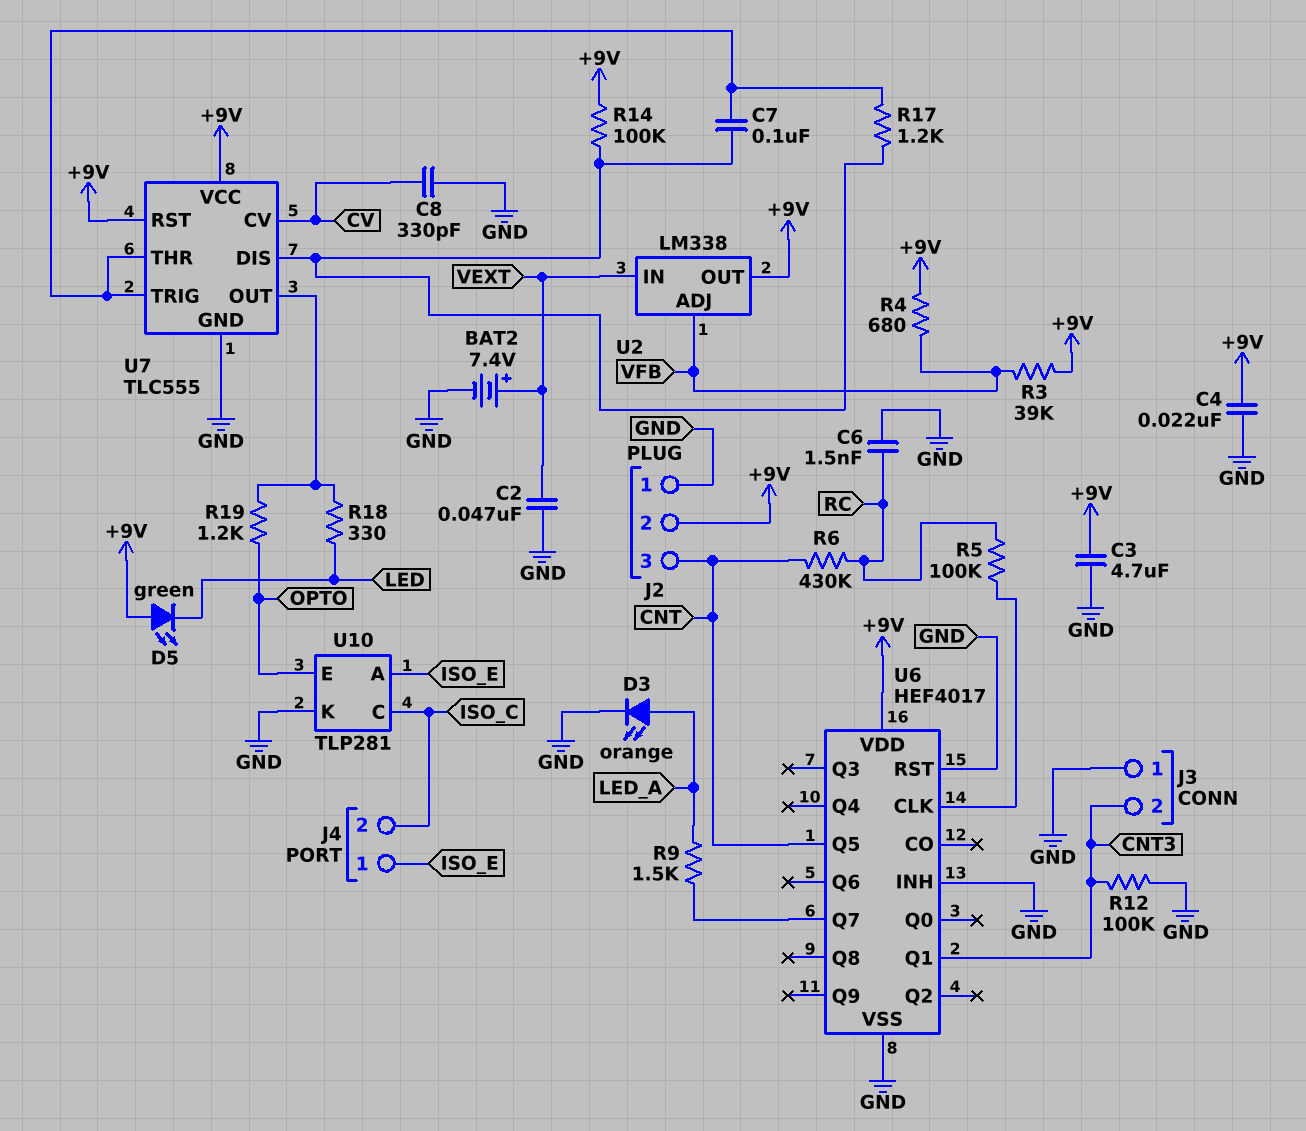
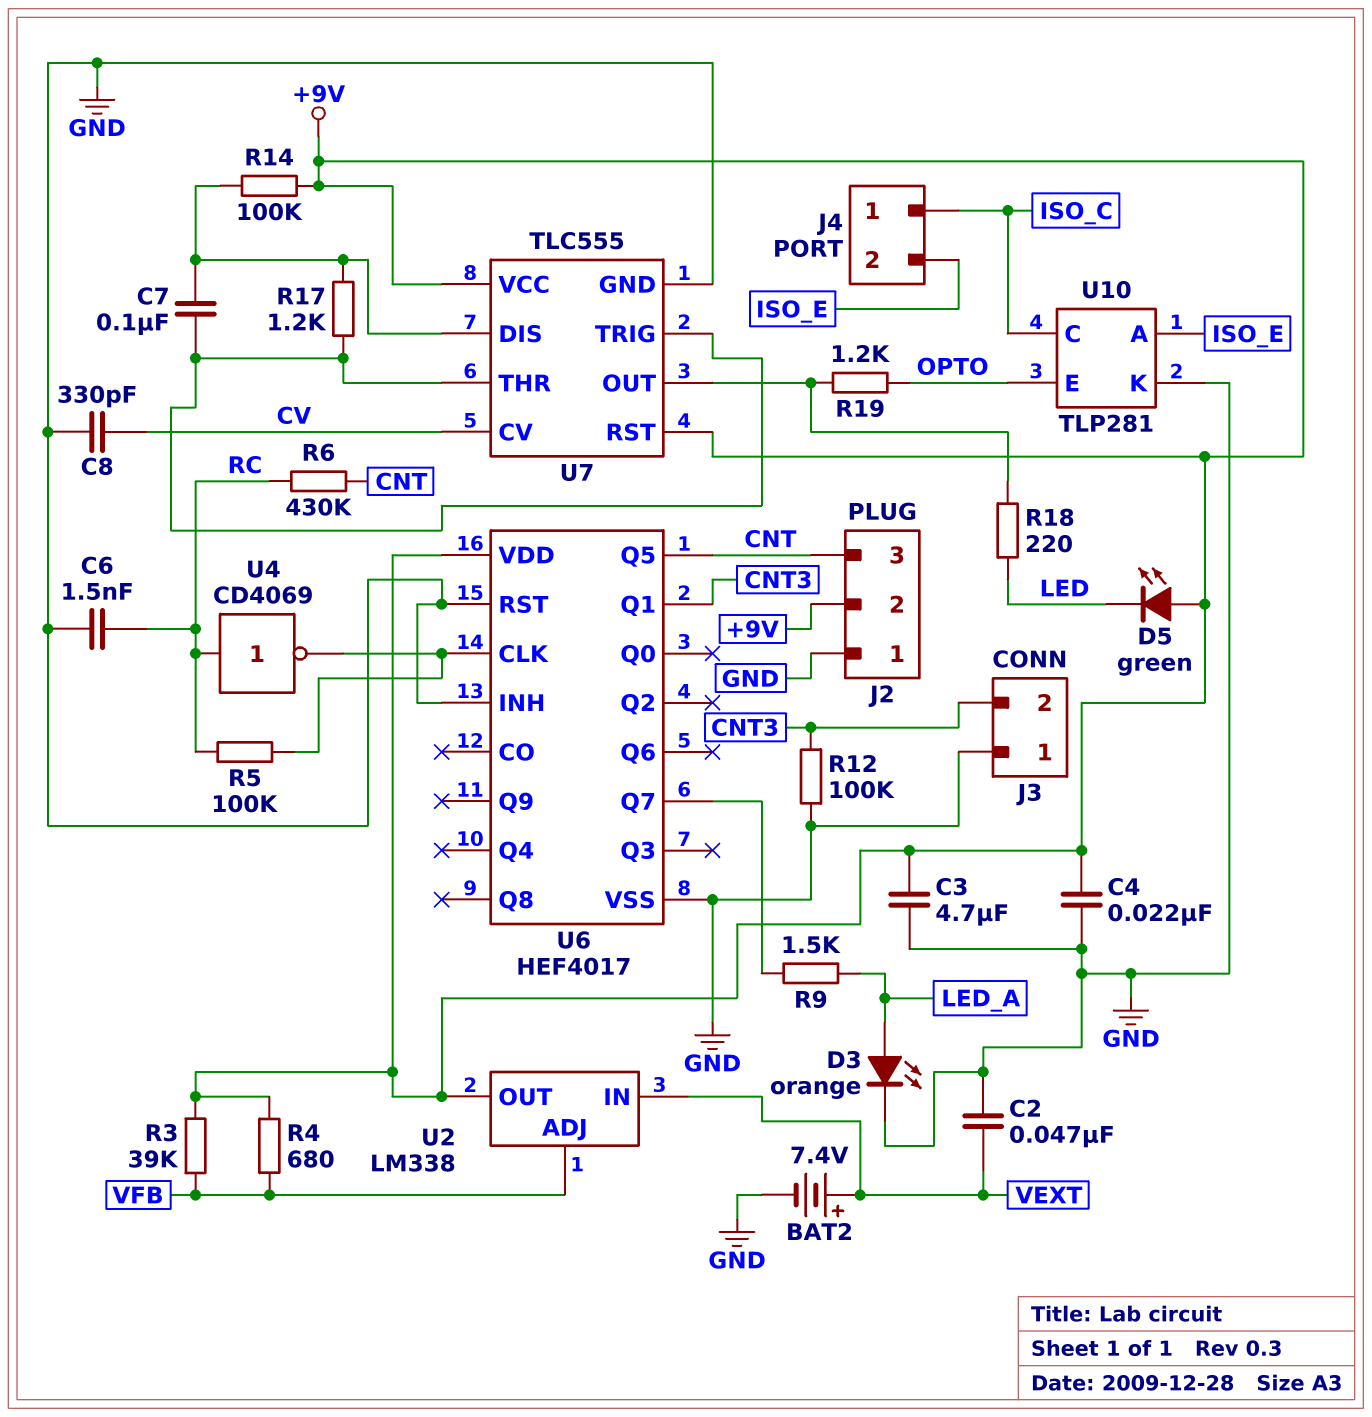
J4 pin 1: ISO_E -> ISO_C
J4 pin 2: ISO_C -> ISO_E
R18: 330 (LED, U7/OUT) -> 220 (LED, U7/OUT)
U4: none -> NOT CD4069 (in RC, out U6/CLK)

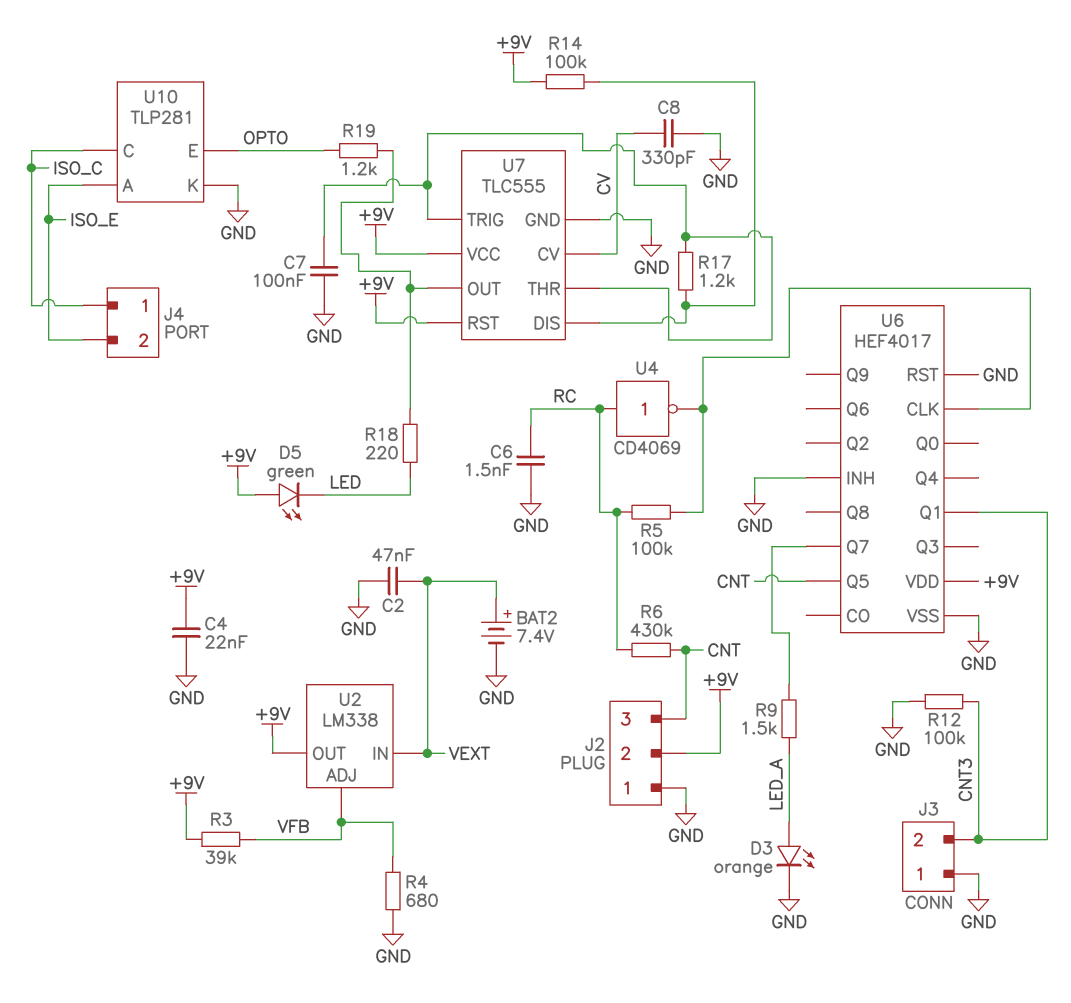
C3: 4.7uF (+9V, GND) -> none
C7: 100nF (U7/DIS, U7/THR) -> 100nF (GND, U7/THR)
R4: 680 (+9V, VFB) -> 680 (GND, VFB)

